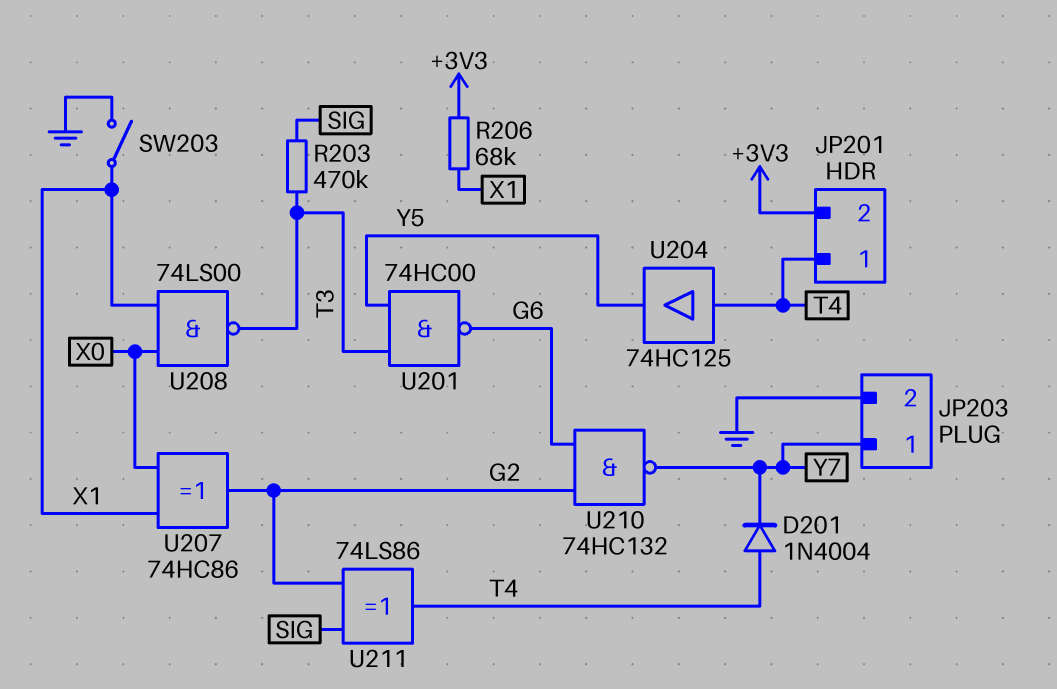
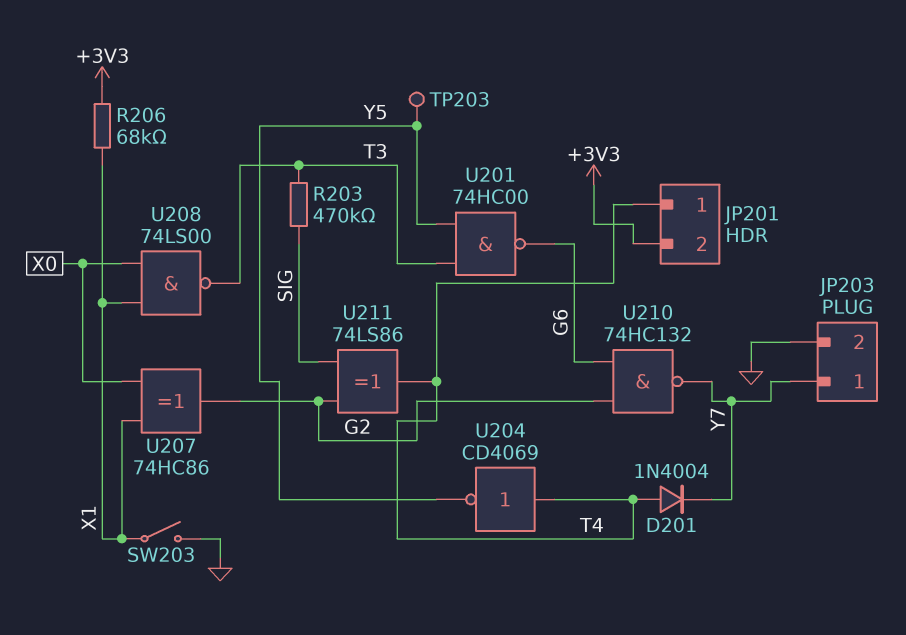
TP203: none -> test point (Y5)
U204: buffer 74HC125 (in T4, out Y5) -> NOT CD4069 (in T4, out Y5)

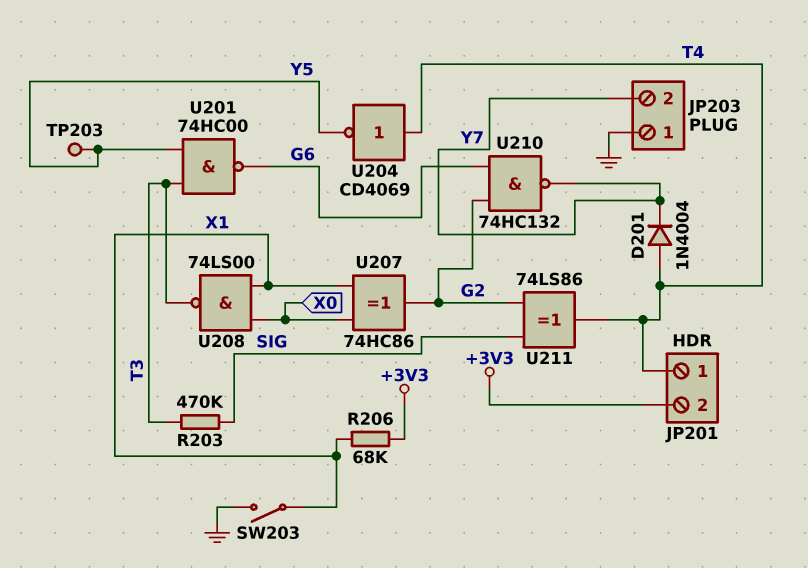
JP203 pin 1: Y7 -> GND
JP203 pin 2: GND -> Y7

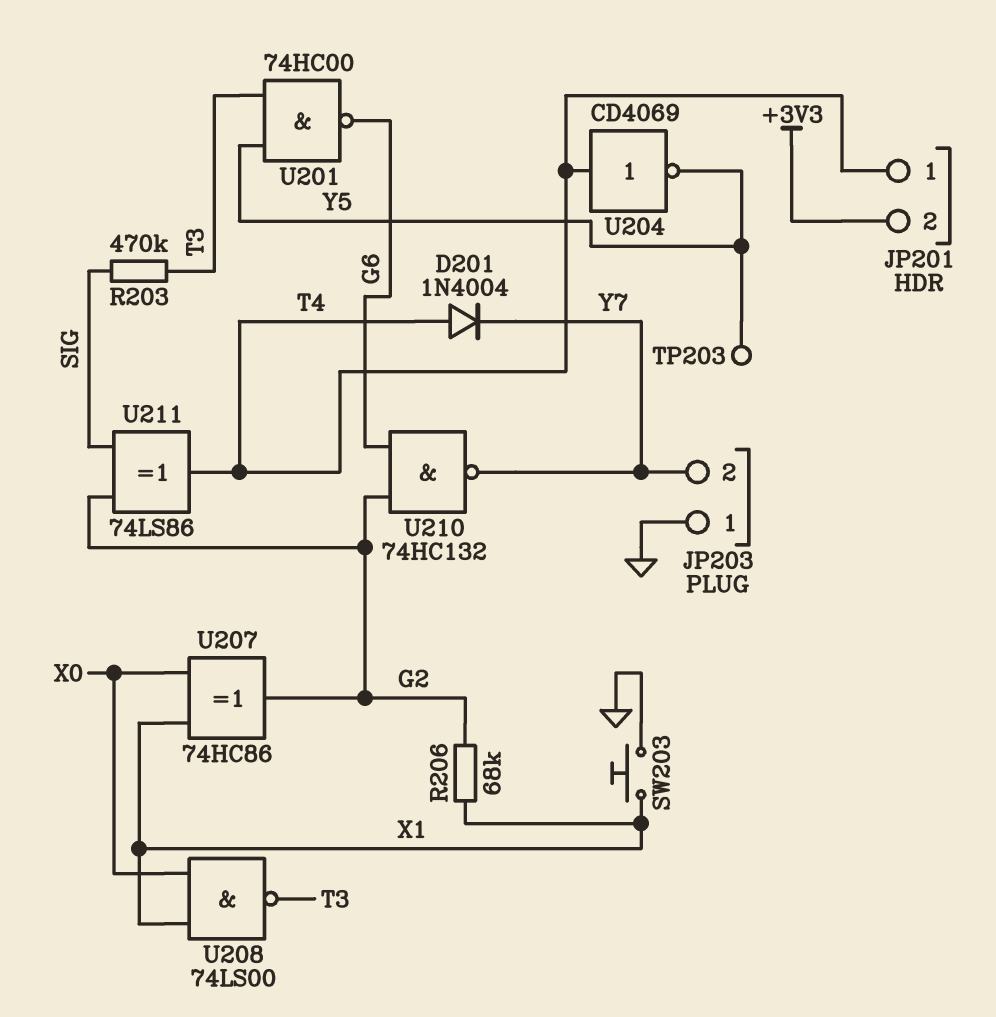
R206: 68k (+3V3, X1) -> 68k (G2, X1)
SW203: switch (GND, X1) -> button (GND, X1)

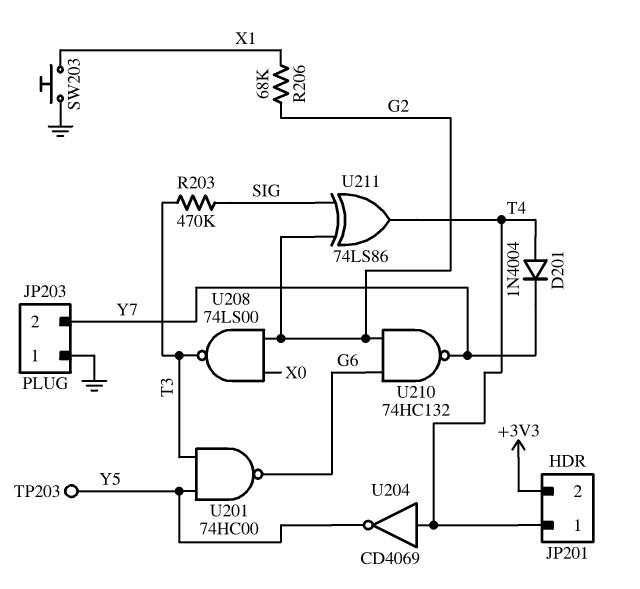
U207: XOR 74HC86 (in X0, in X1, out G2) -> none
U208: NAND 74LS00 (in X0, in X1, out T3) -> NAND 74LS00 (in G2, in X0, out T3)

